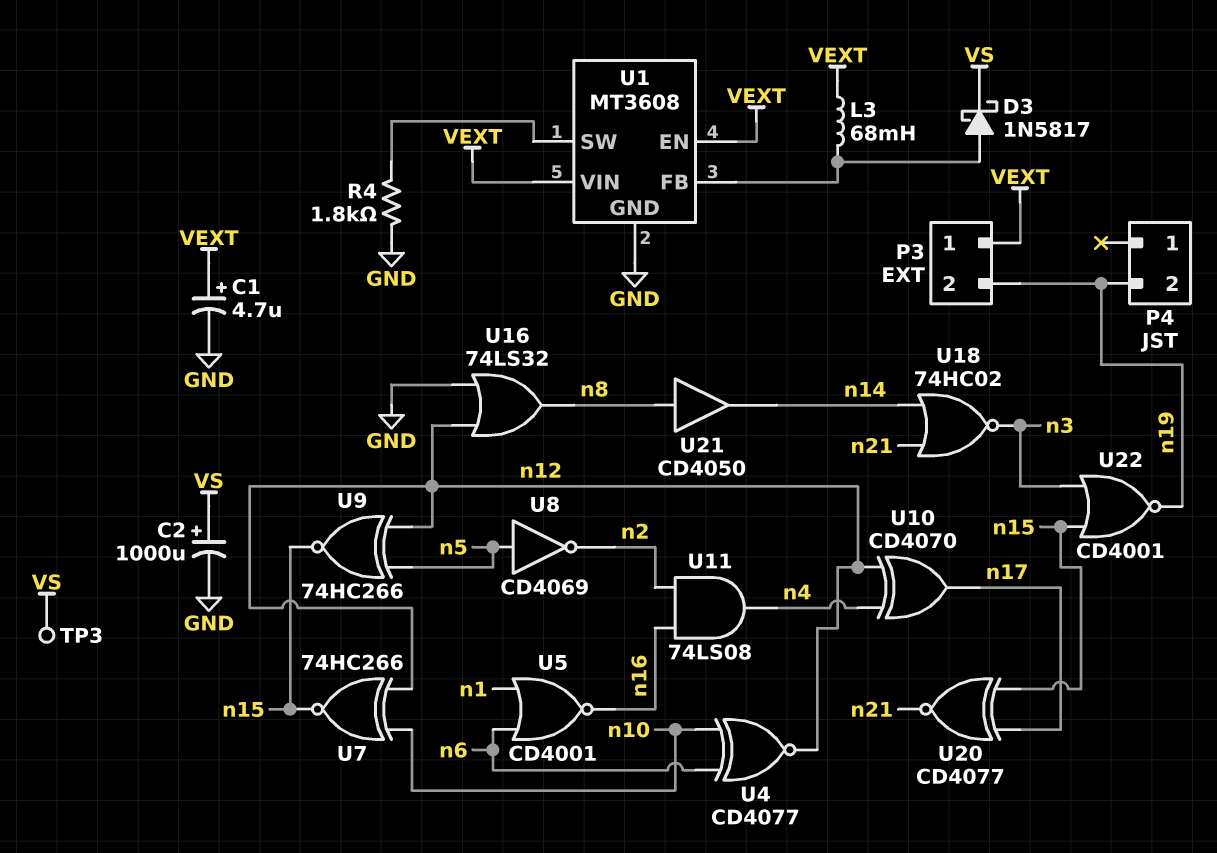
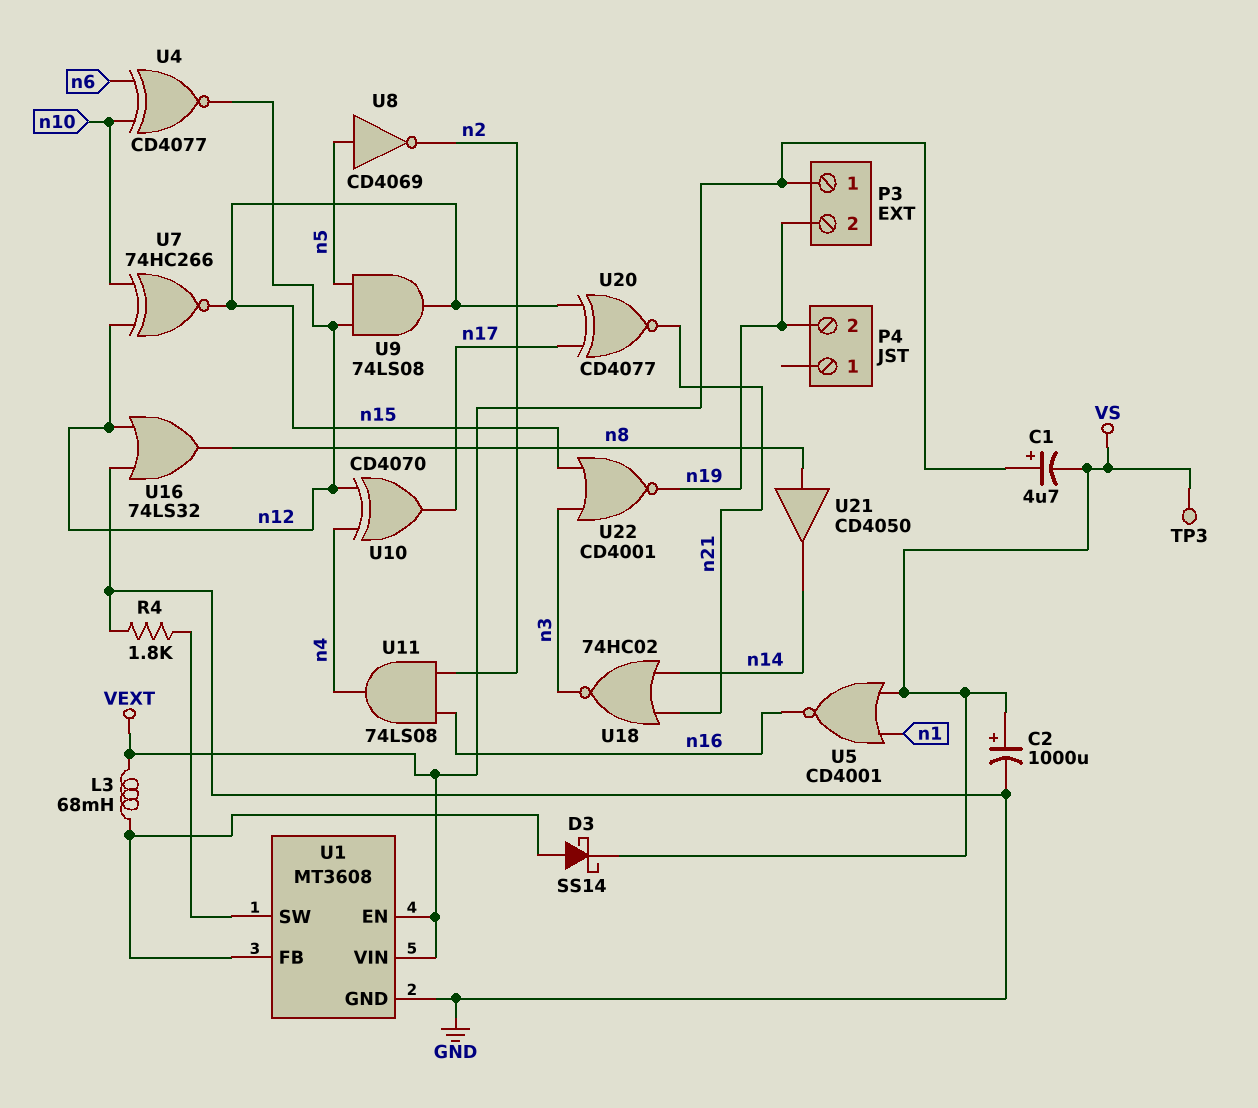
C1: 4.7uF (plus VEXT, minus GND) -> 4.7uF (plus VEXT, minus VS)
D3: schottky 1N5817 (A U1/FB, K VS) -> schottky SS14 (A U1/FB, K VS)
U5: NOR CD4001 (in n1, in n6, out n16) -> NOR CD4001 (in VS, in n1, out n16)
U9: XNOR 74HC266 (in n5, in n12, out n15) -> AND 74LS08 (in n5, in n12, out n15)

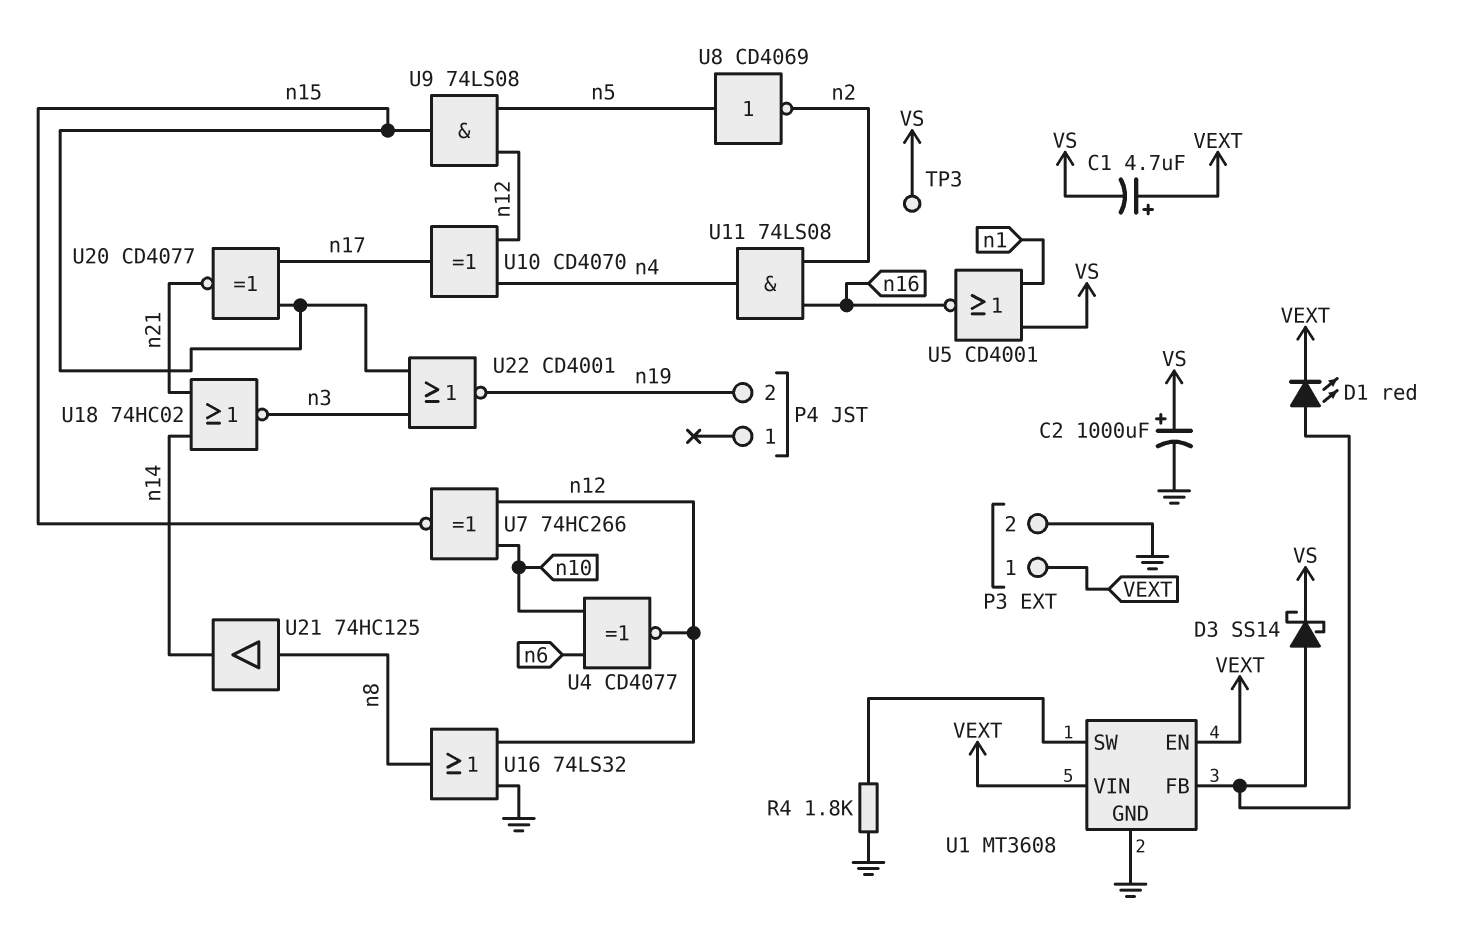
D1: none -> LED red (A U1/FB, K VEXT)
L3: 68mH (U1/FB, VEXT) -> none
P3 pin 2: n19 -> GND
U21: buffer CD4050 (in n8, out n14) -> buffer 74HC125 (in n8, out n14)

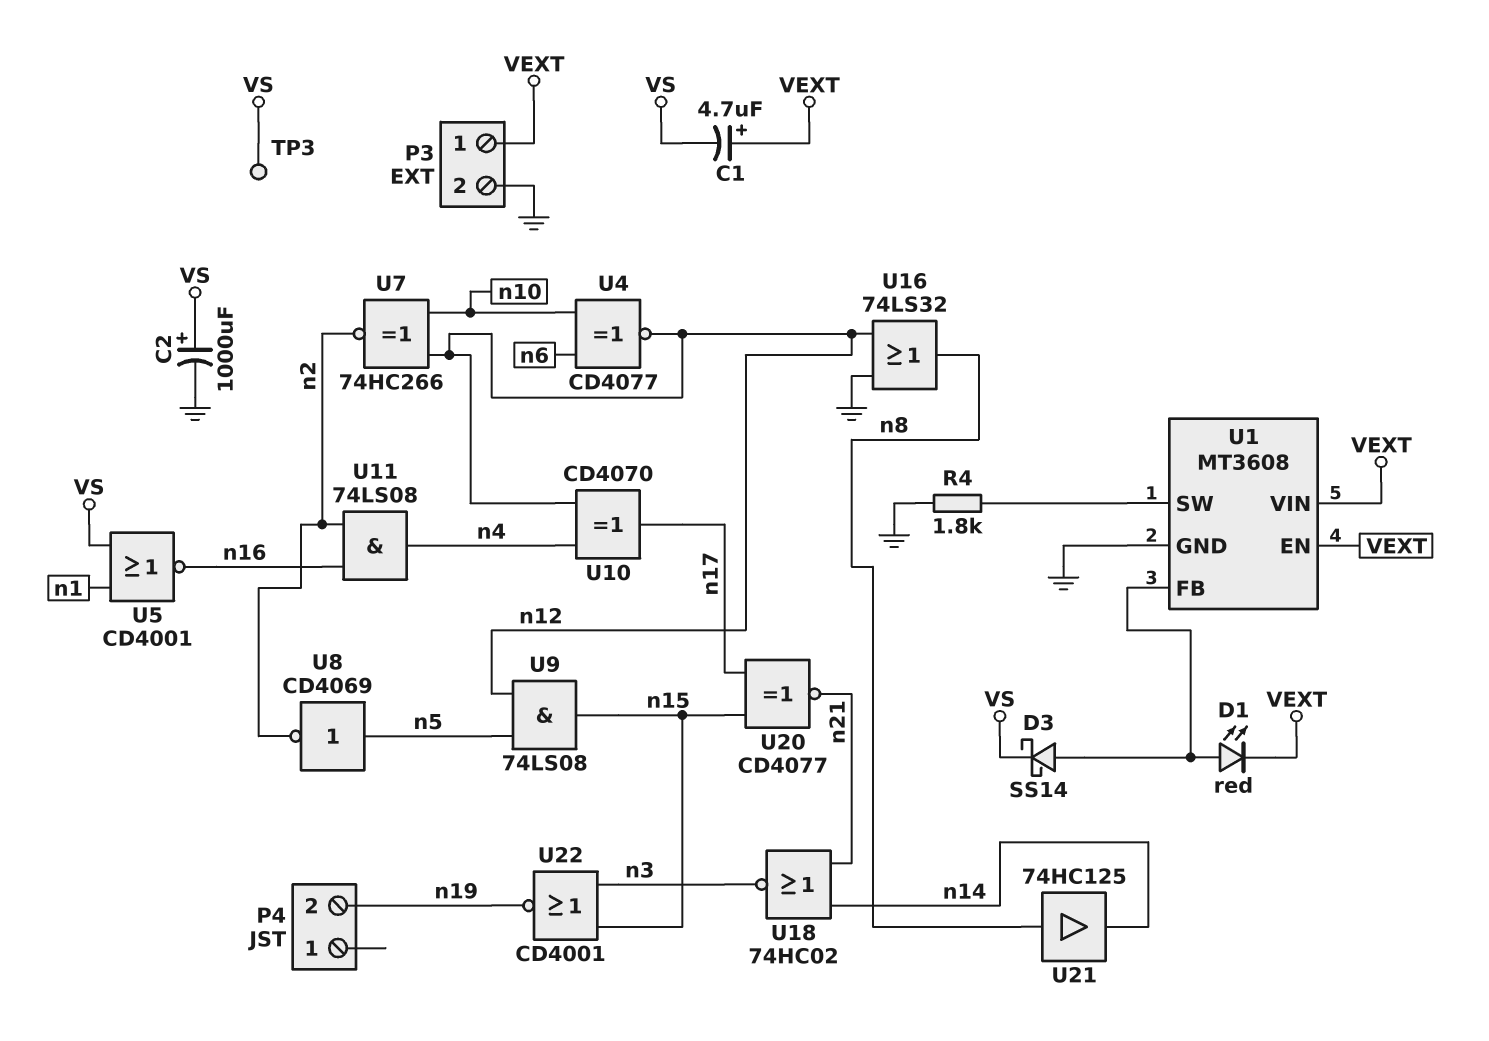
U7: XNOR 74HC266 (in n10, in n12, out n15) -> XNOR 74HC266 (in n10, in n12, out n2)

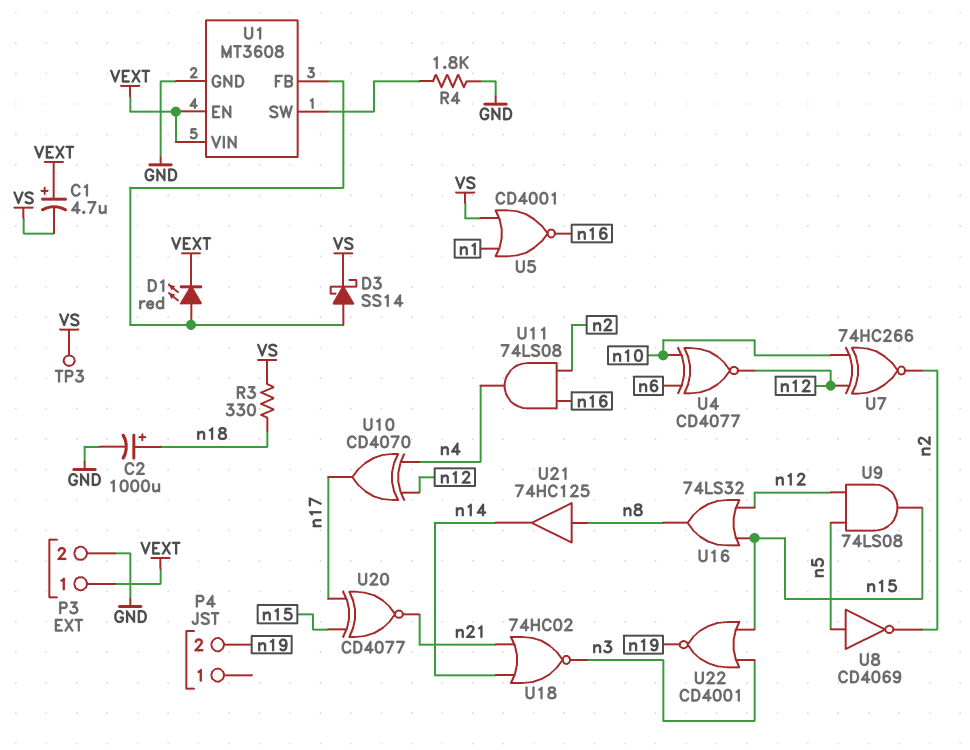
C2: 1000uF (plus VS, minus GND) -> 1000uF (plus n18, minus GND)
R3: none -> 330 (VS, n18)
U16: OR 74LS32 (in GND, in n12, out n8) -> OR 74LS32 (in n12, in n15, out n8)

